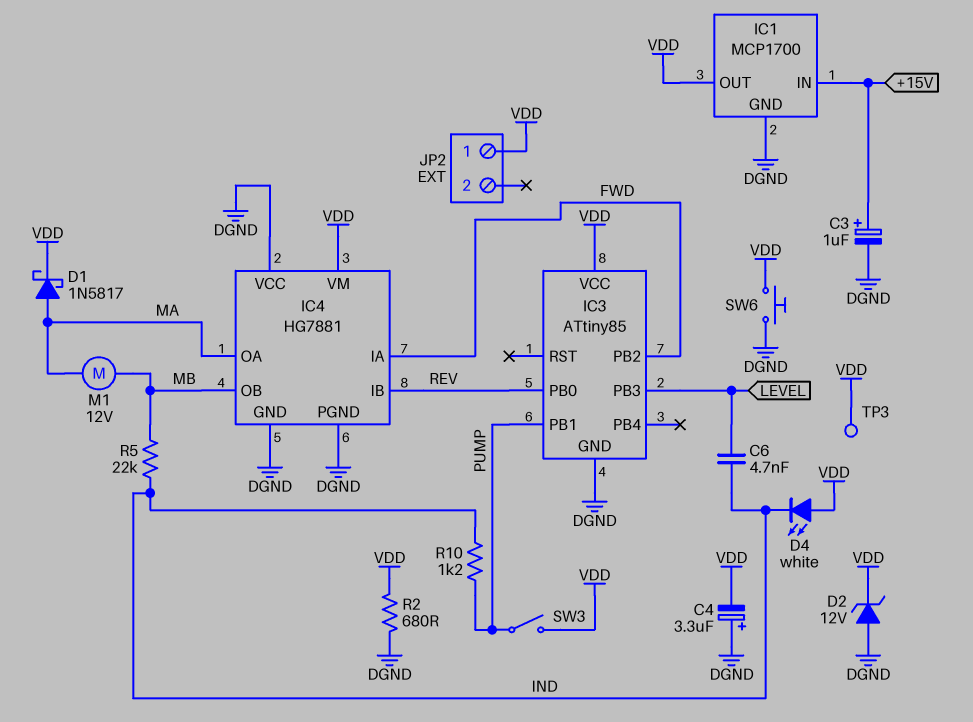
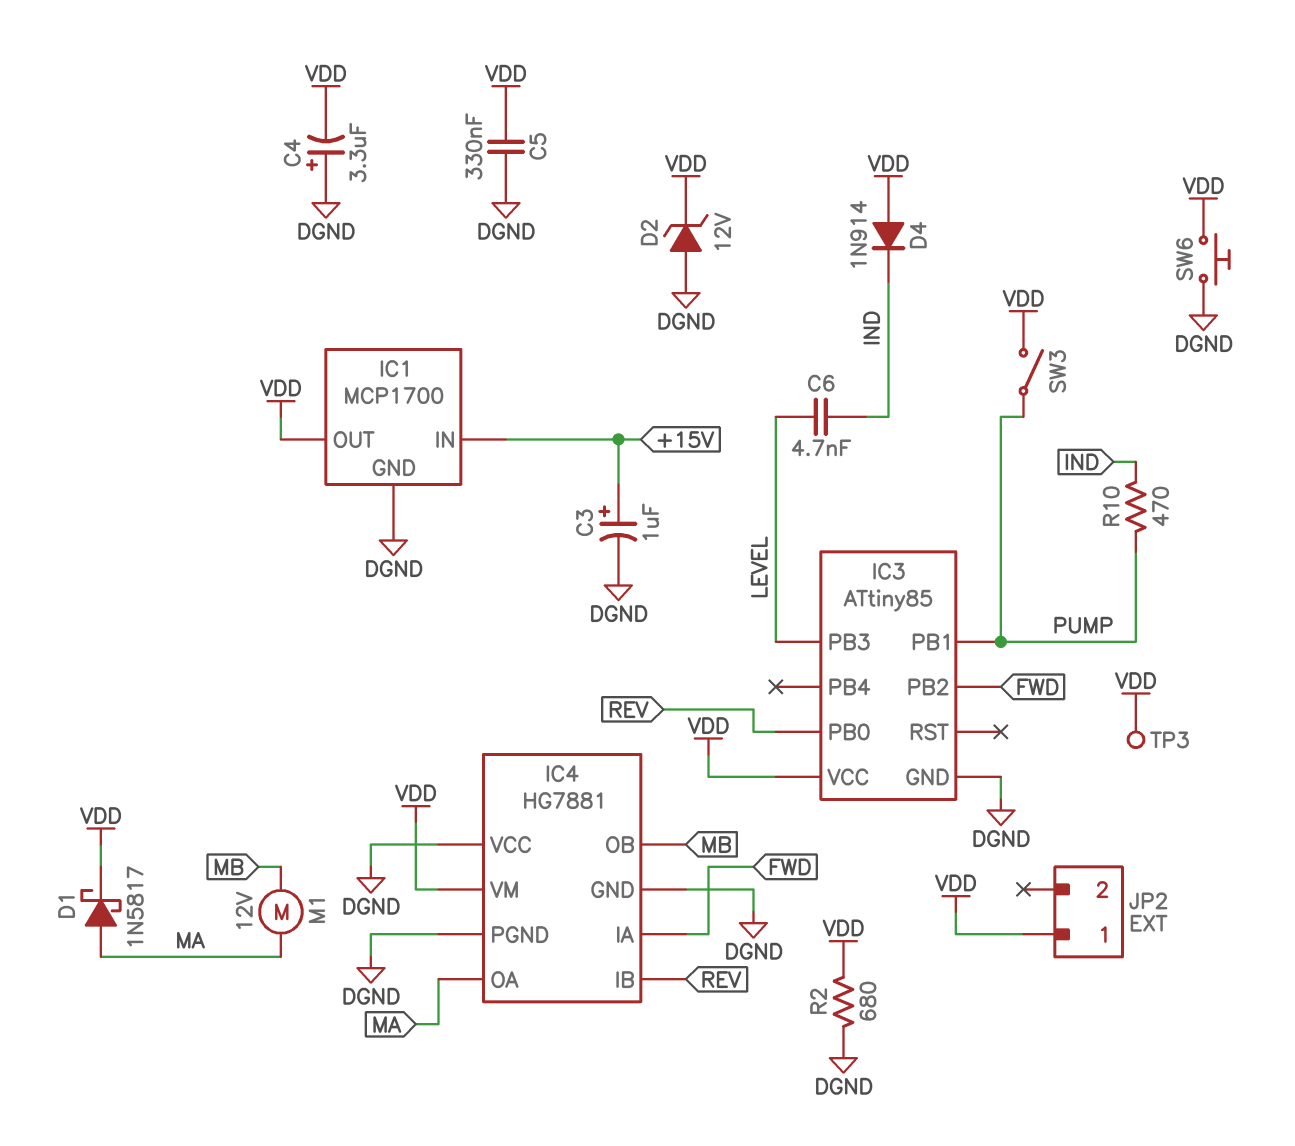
C5: none -> 330nF (DGND, VDD)
D4: LED white (A VDD, K IND) -> diode 1N914 (A VDD, K IND)
R5: 22k (IND, MB) -> none
R10: 1.2k (IND, PUMP) -> 470 (IND, PUMP)

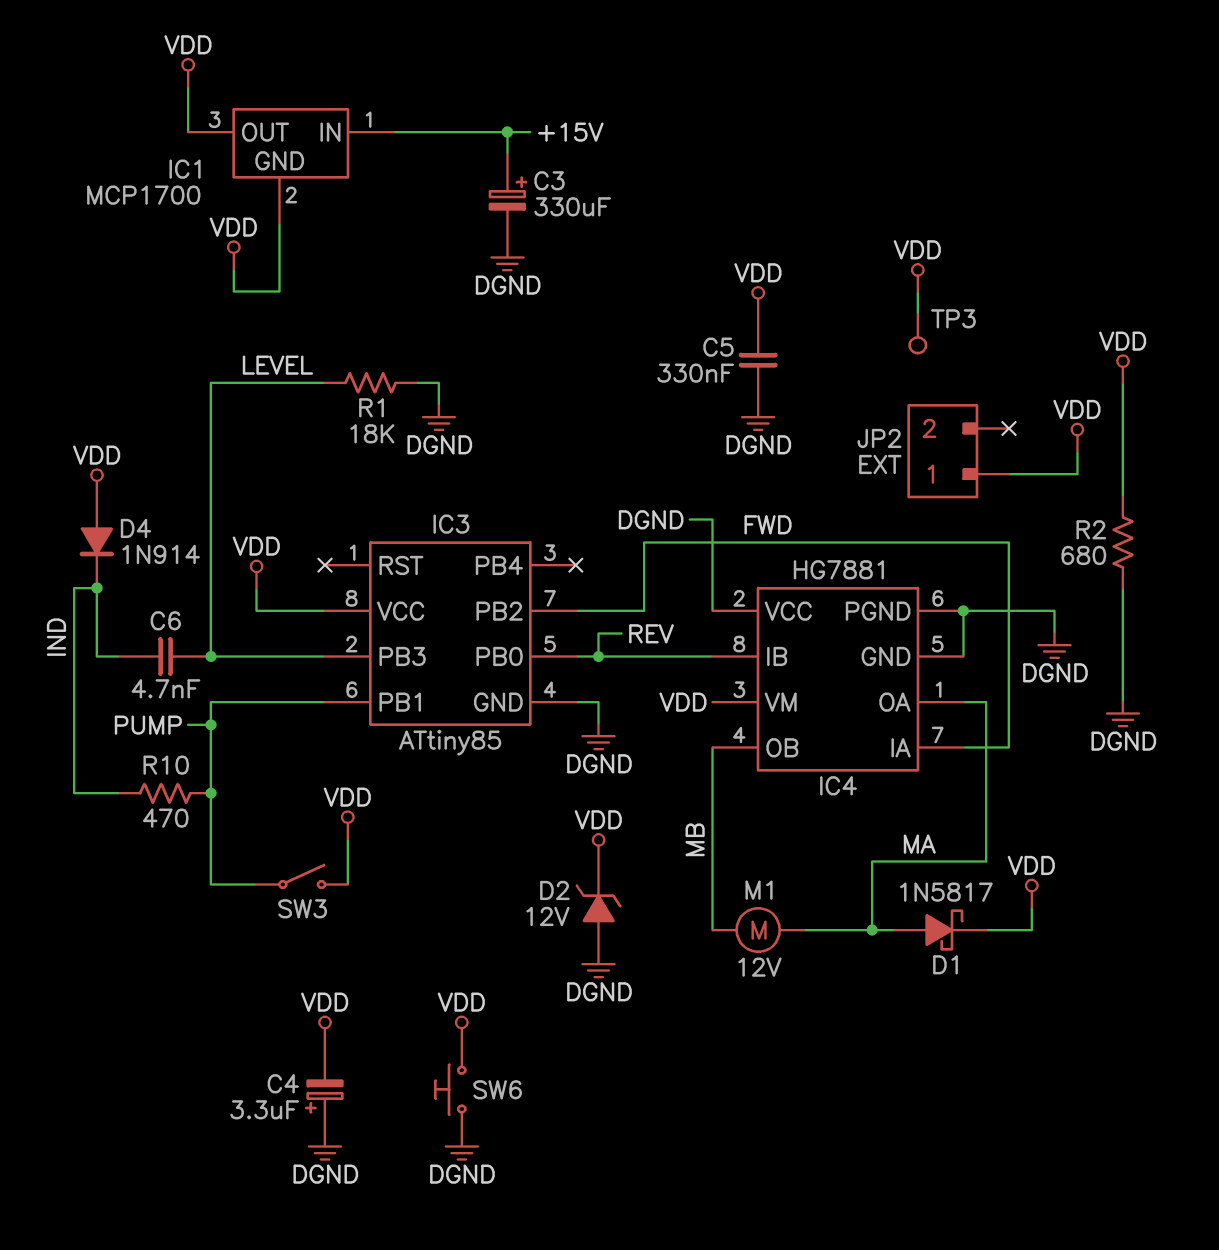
C3: 1uF (plus +15V, minus DGND) -> 330uF (plus +15V, minus DGND)
IC1 pin GND: DGND -> VDD
R1: none -> 18k (DGND, LEVEL)

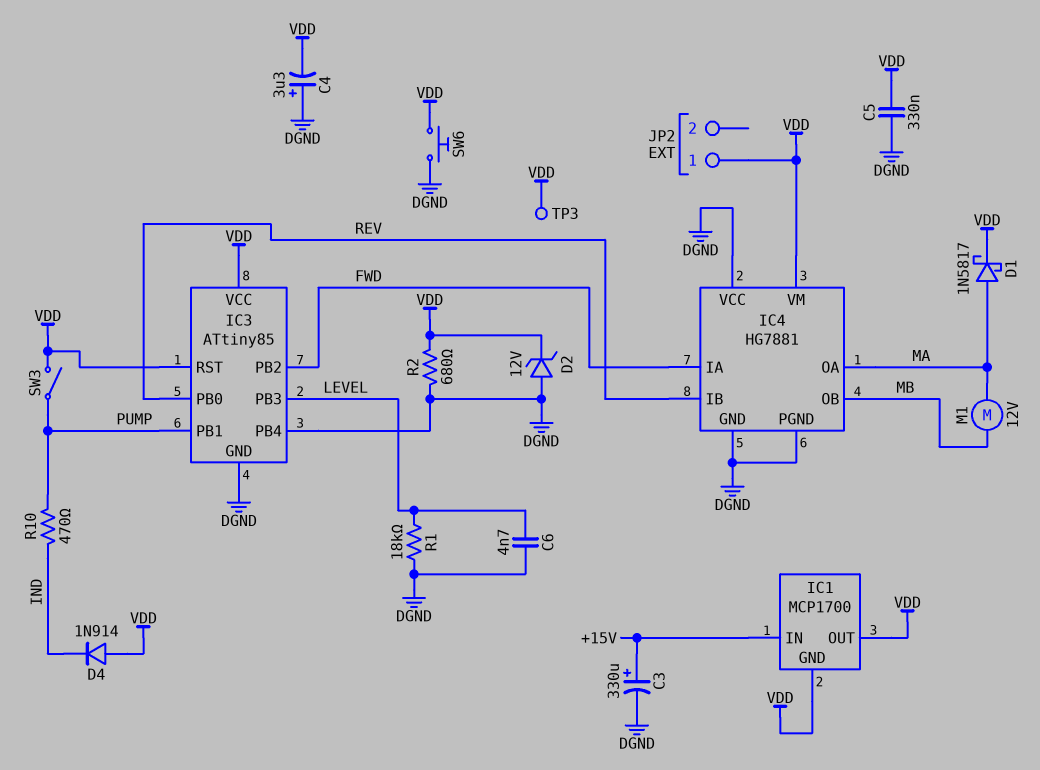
C6: 4.7nF (IND, LEVEL) -> 4.7nF (DGND, LEVEL)
IC3 pin PB4: none -> DGND
IC3 pin RST: none -> VDD

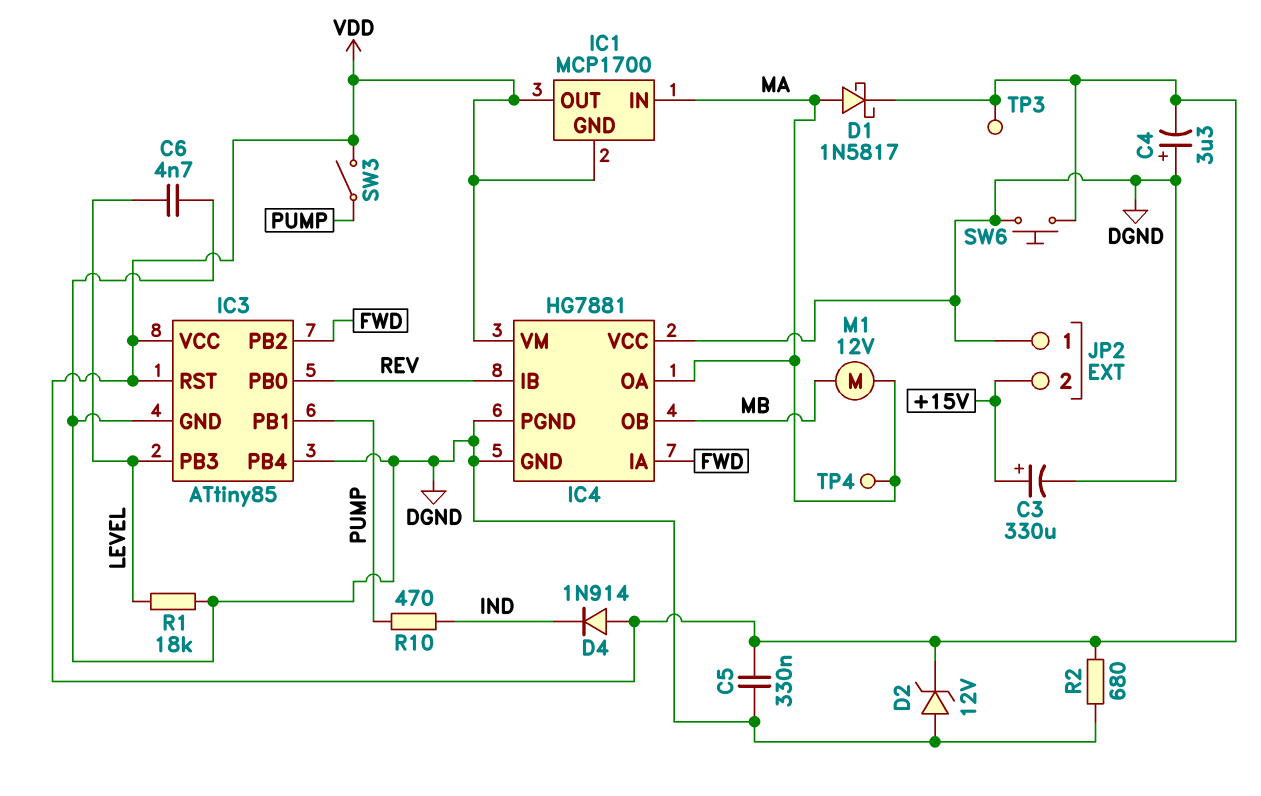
IC1 pin IN: +15V -> MA
JP2 pin 1: VDD -> DGND
JP2 pin 2: none -> +15V
TP4: none -> test point (MA)

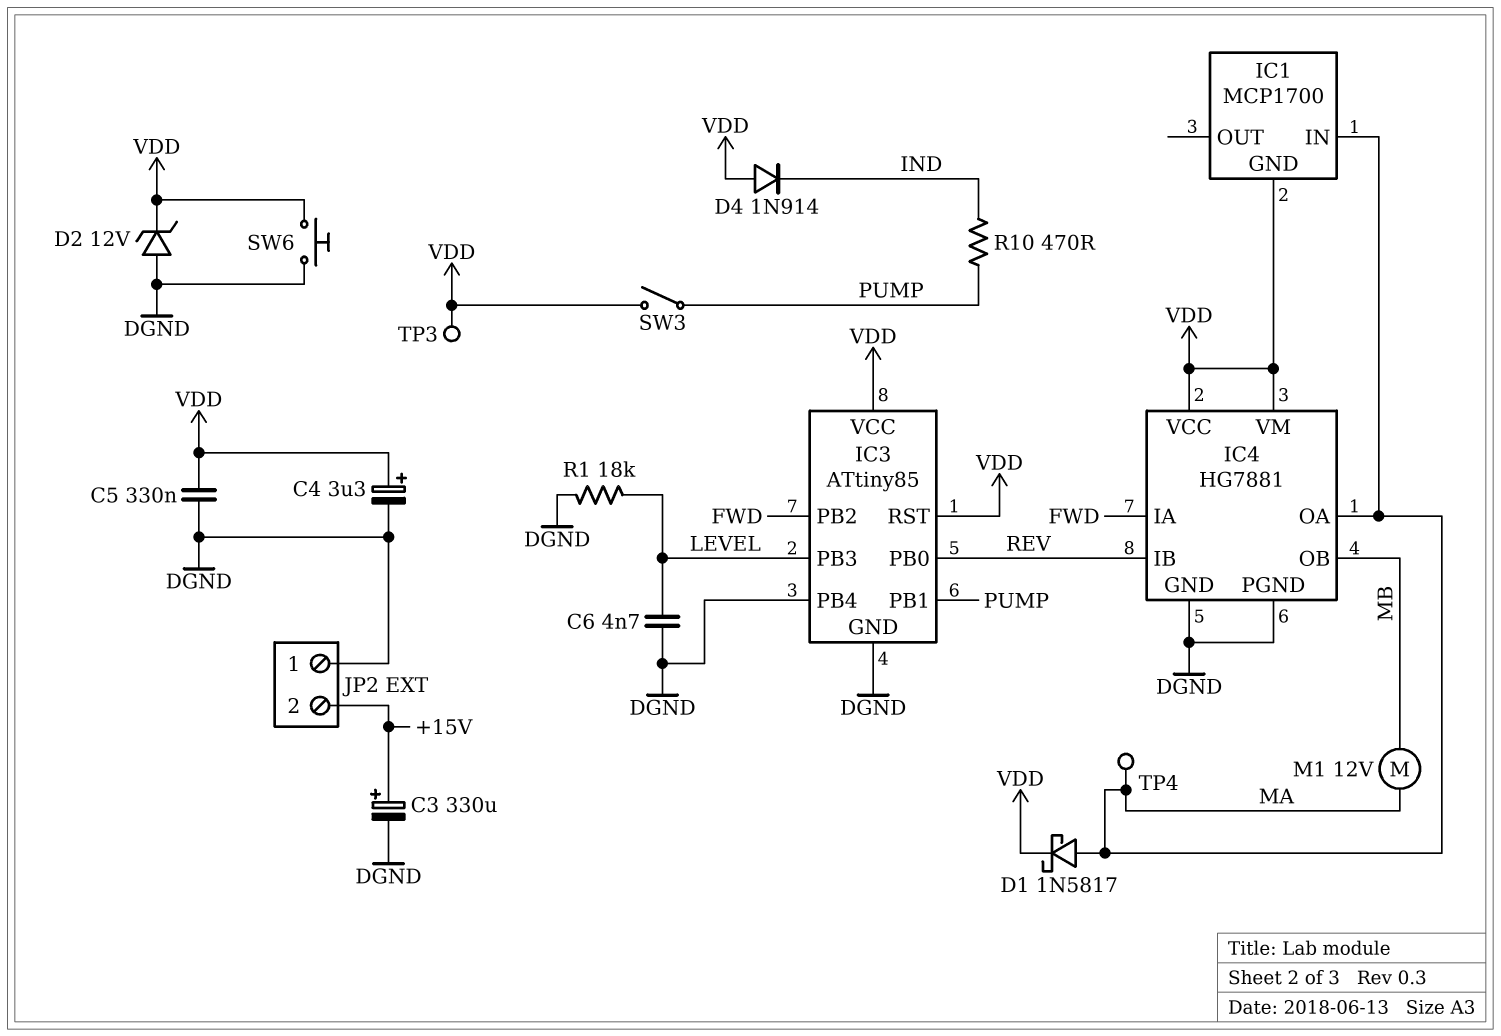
C4: 3.3uF (plus DGND, minus VDD) -> 3.3uF (plus VDD, minus DGND)
IC1 pin OUT: VDD -> none
IC4 pin VCC: DGND -> VDD
R2: 680 (DGND, VDD) -> none

